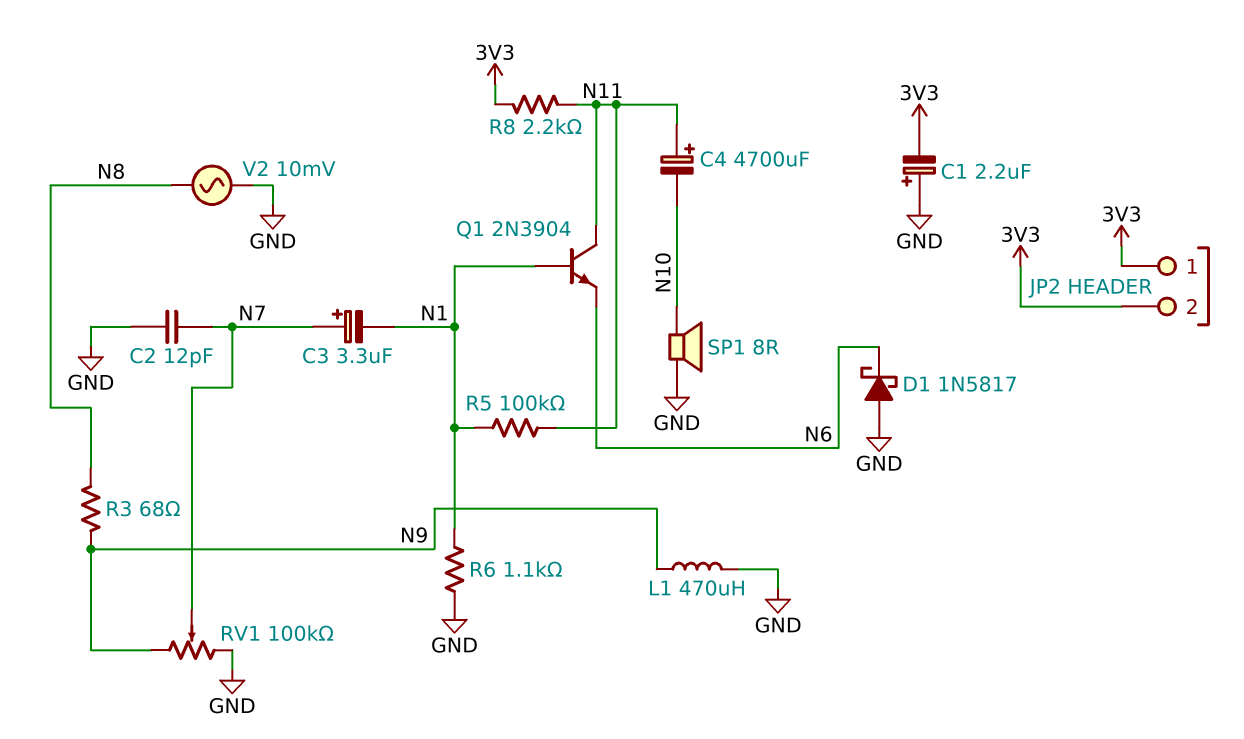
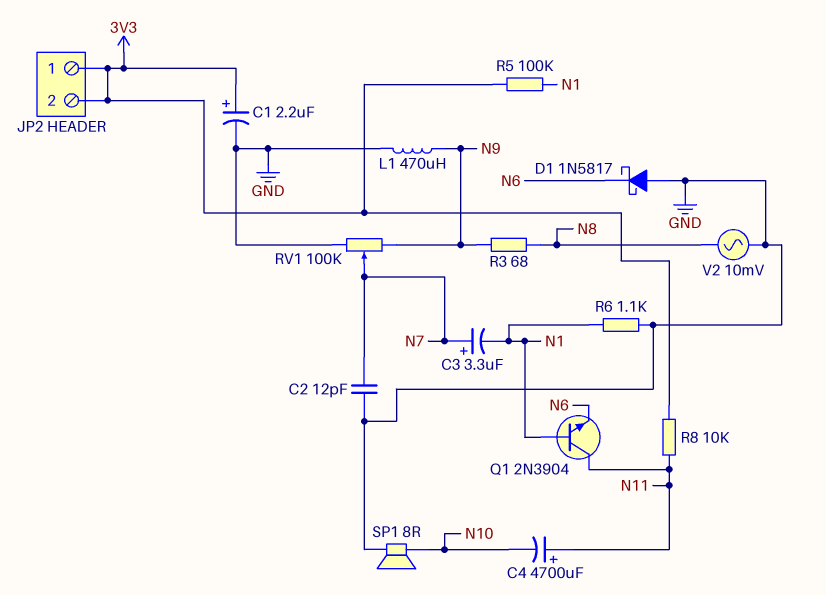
C1: 2.2uF (plus GND, minus 3V3) -> 2.2uF (plus 3V3, minus GND)
R5: 100k (N1, N11) -> 100k (3V3, N1)
R8: 2.2k (3V3, N11) -> 10k (3V3, N11)

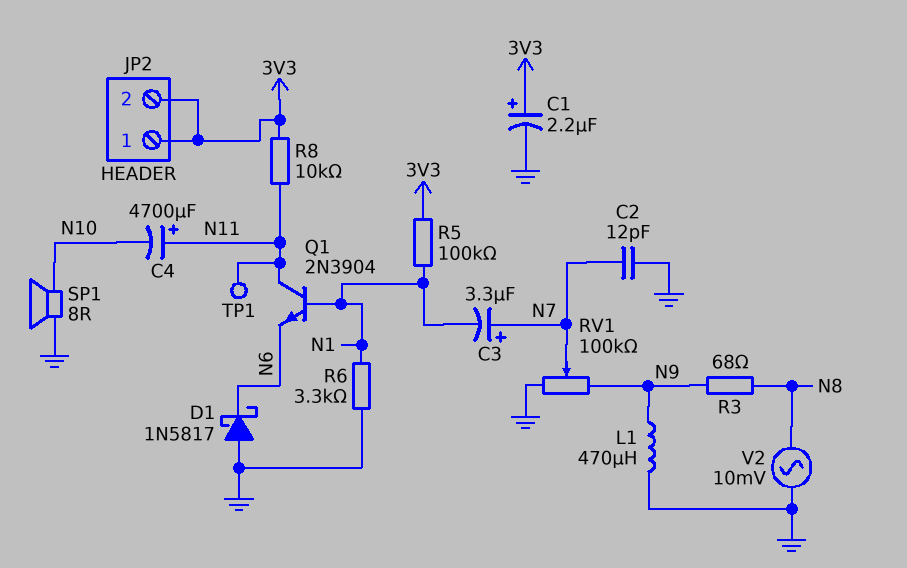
R6: 1.1k (GND, N1) -> 3.3k (GND, N1)
TP1: none -> test point (N11)

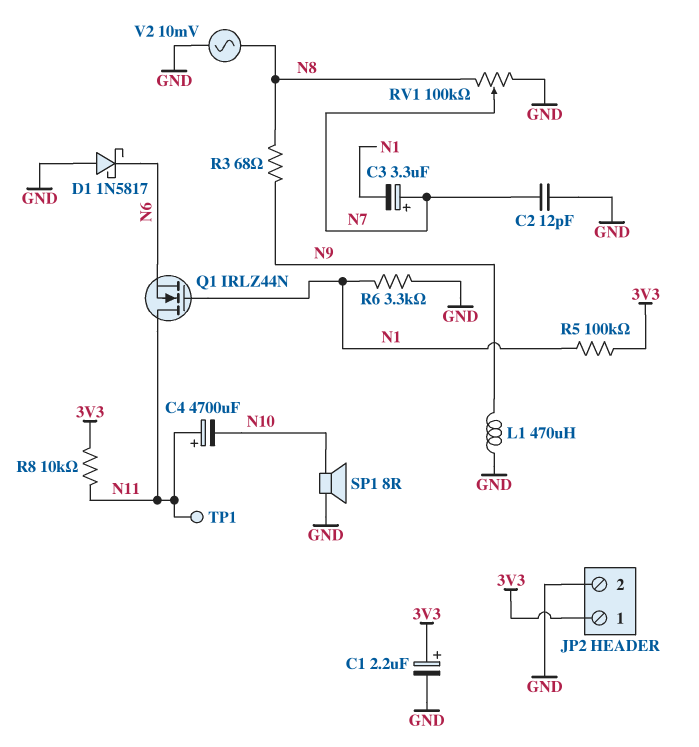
JP2 pin 2: 3V3 -> GND
Q1: NPN 2N3904 (B N1, C N11, E N6) -> NMOS IRLZ44N (G N1, D N11, S N6)
RV1: 100k (GND, N9, wiper N7) -> 100k (GND, N8, wiper N7)

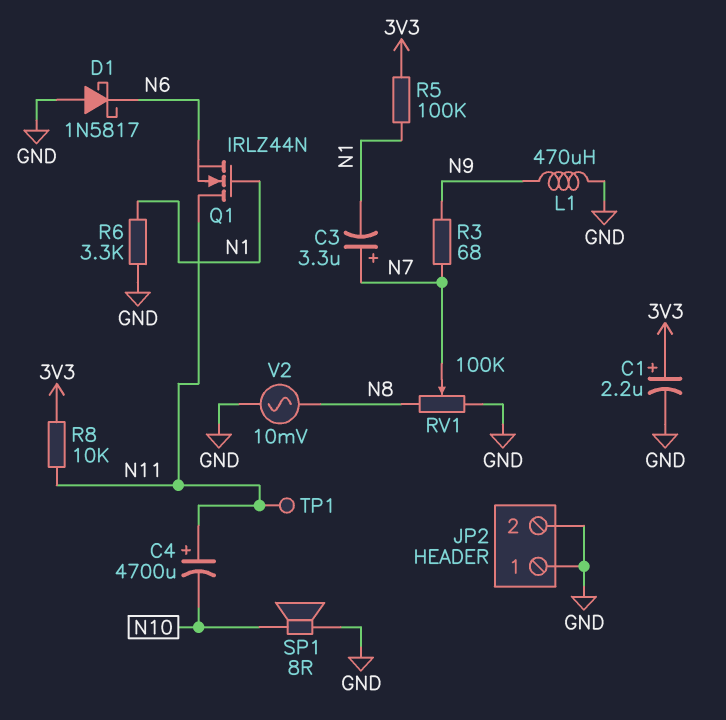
C2: 12pF (GND, N7) -> none
JP2 pin 1: 3V3 -> GND
R3: 68 (N8, N9) -> 68 (N7, N9)

